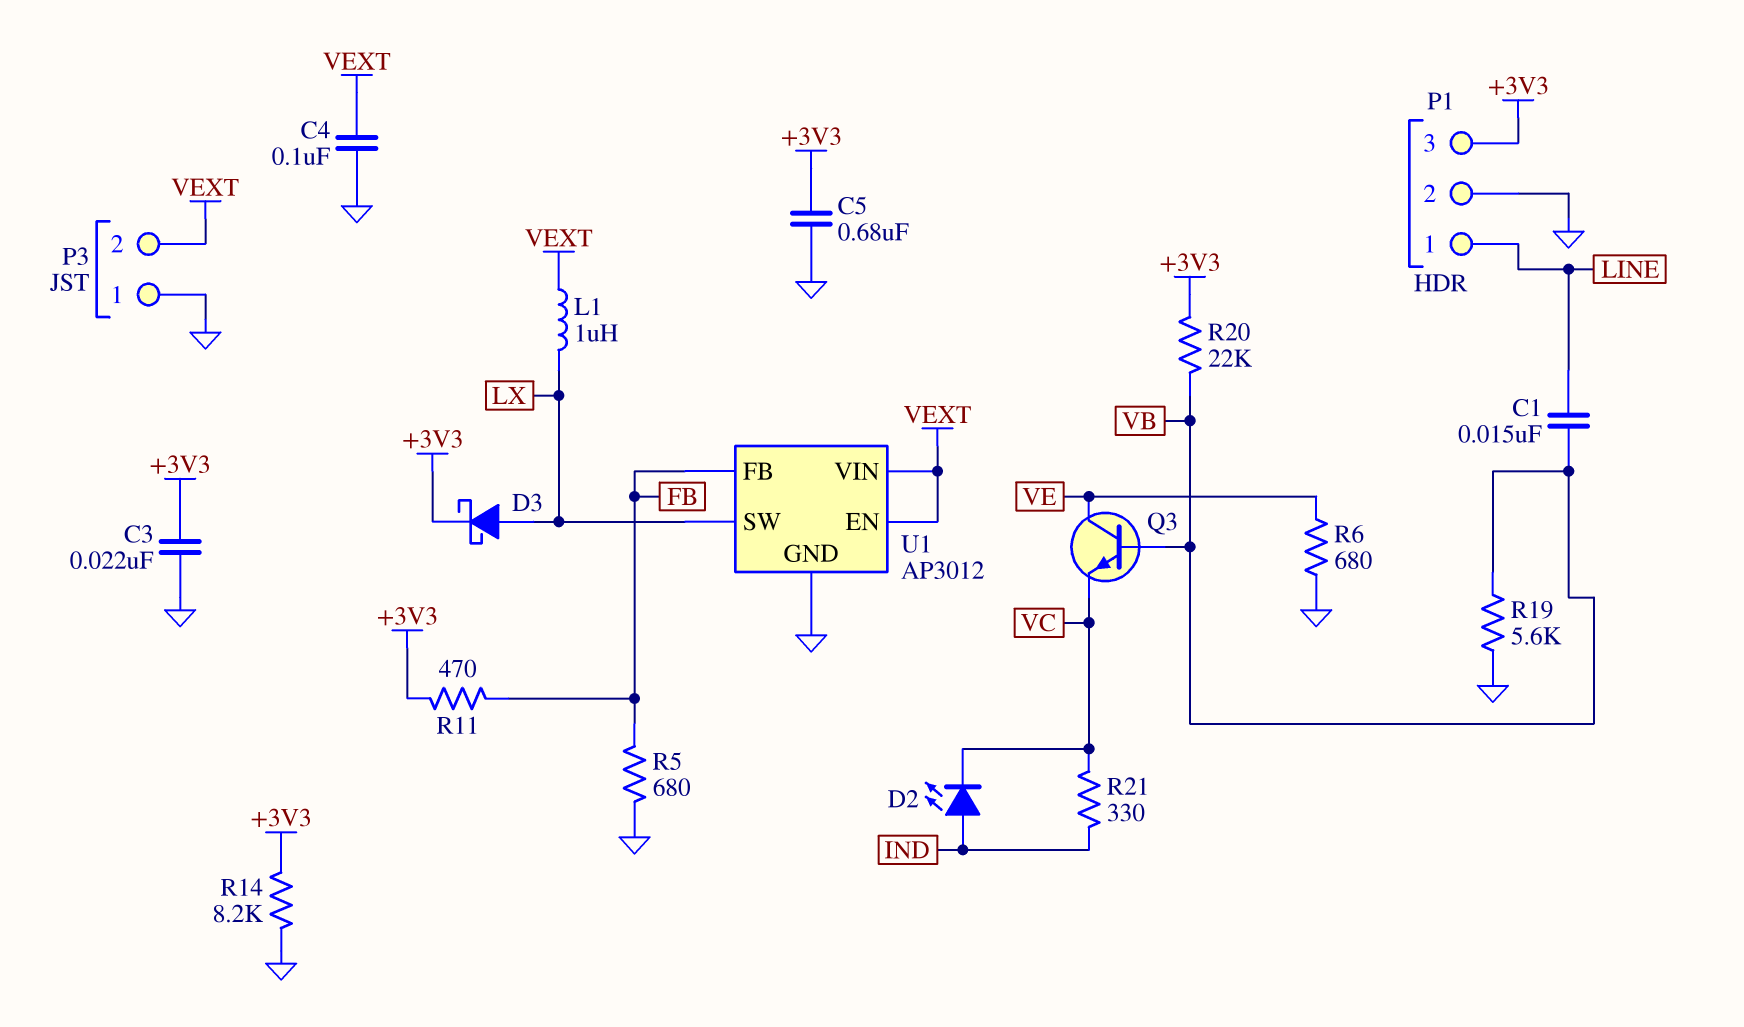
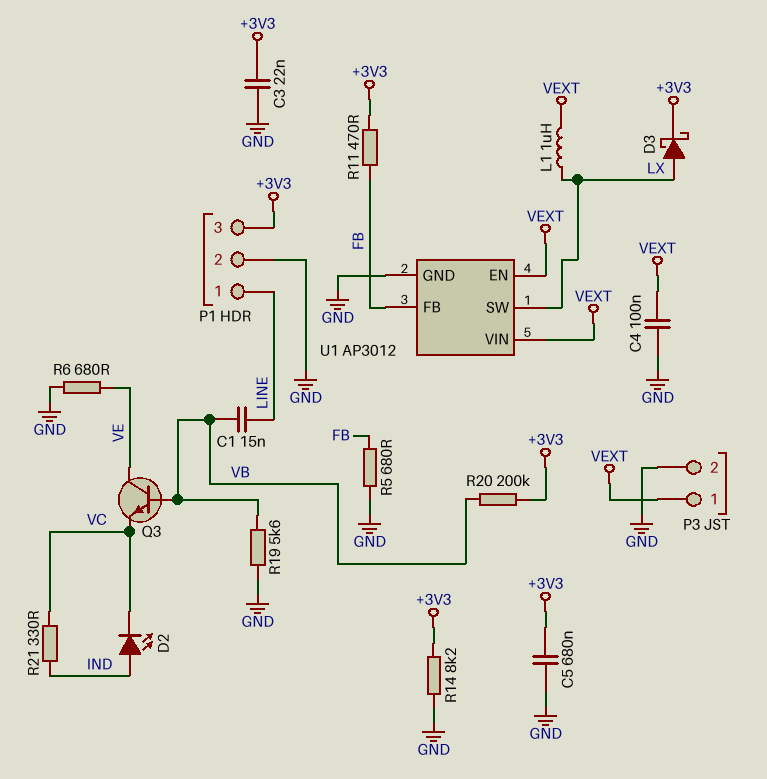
P3 pin 1: GND -> VEXT
P3 pin 2: VEXT -> GND
R20: 22k (+3V3, VB) -> 200k (+3V3, VB)

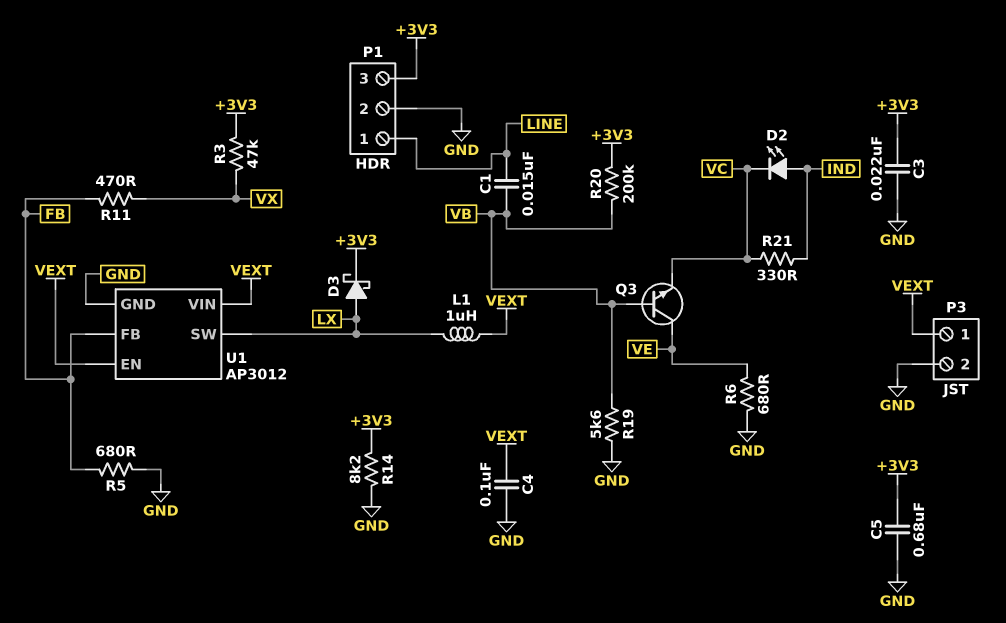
R3: none -> 47k (+3V3, VX)
R11: 470 (+3V3, FB) -> 470 (FB, VX)

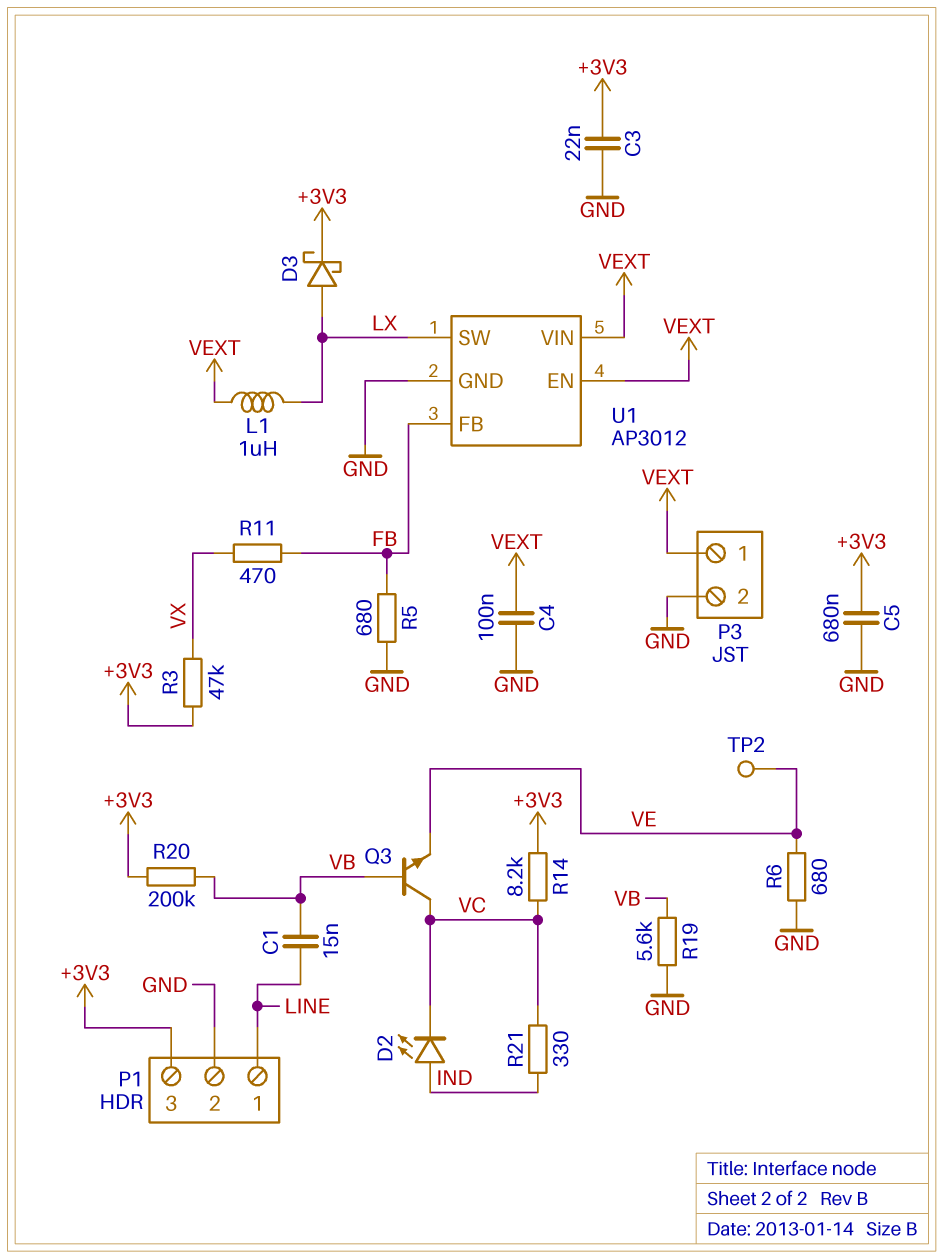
Q3: NPN (B VB, C VE, E VC) -> NPN (B VB, C VC, E VE)
R14: 8.2k (+3V3, GND) -> 8.2k (+3V3, VC)
TP2: none -> test point (VE)

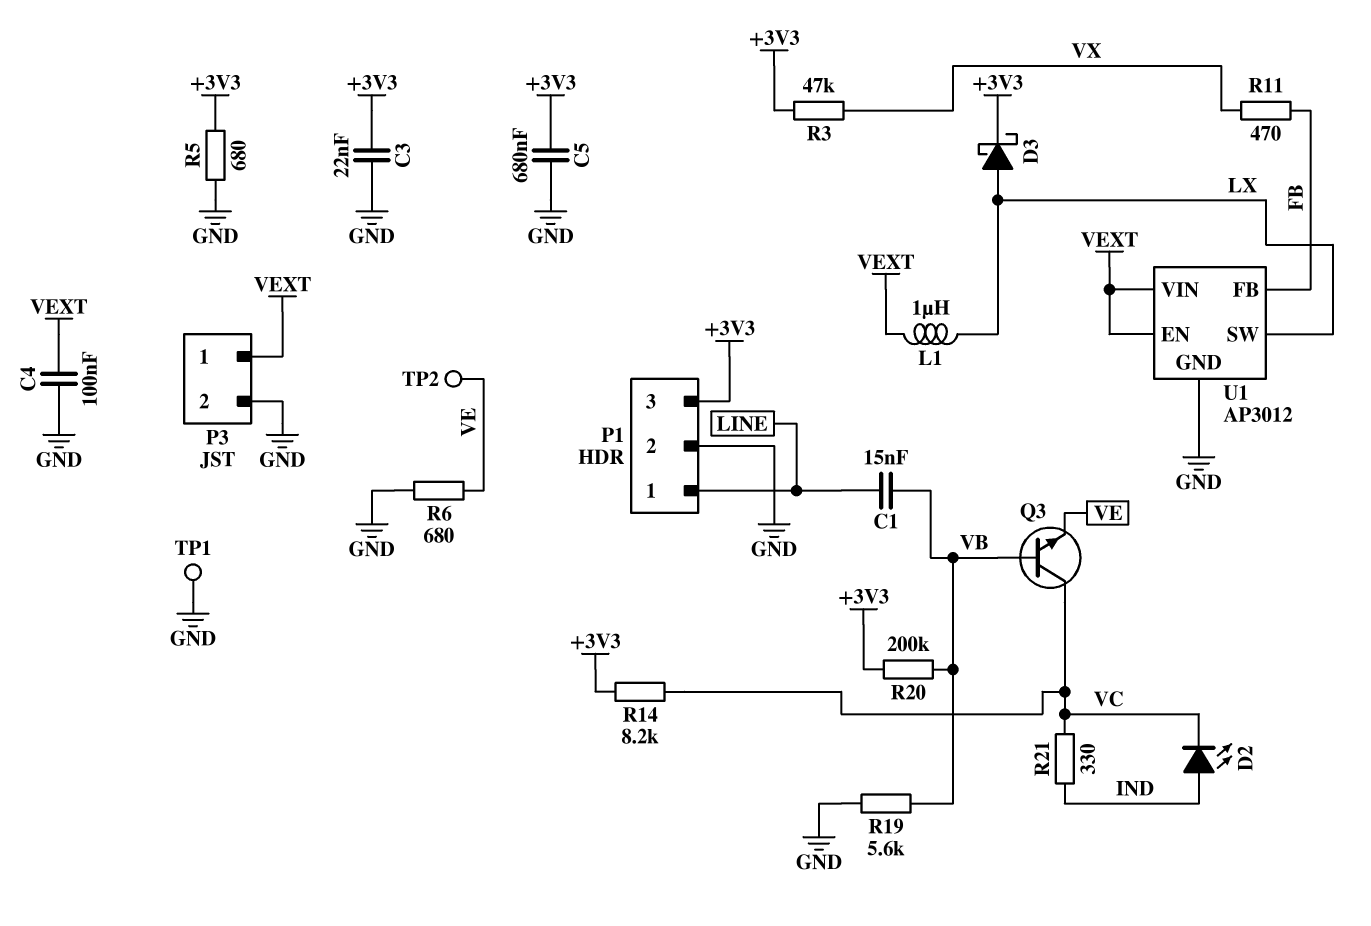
R5: 680 (FB, GND) -> 680 (+3V3, GND)
TP1: none -> test point (GND)

